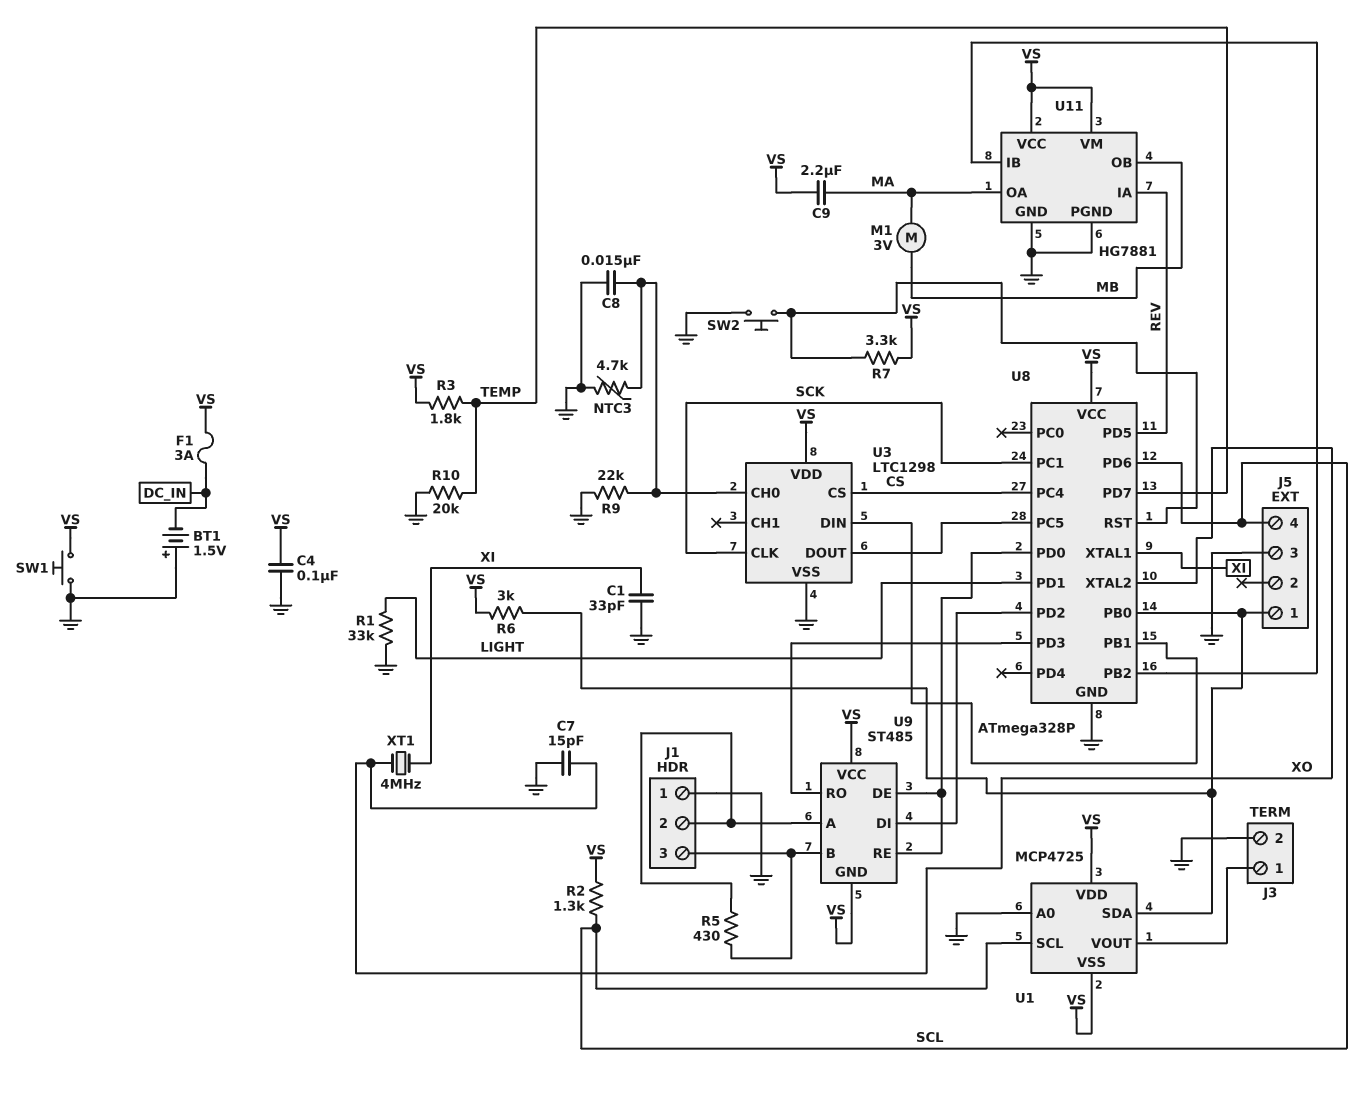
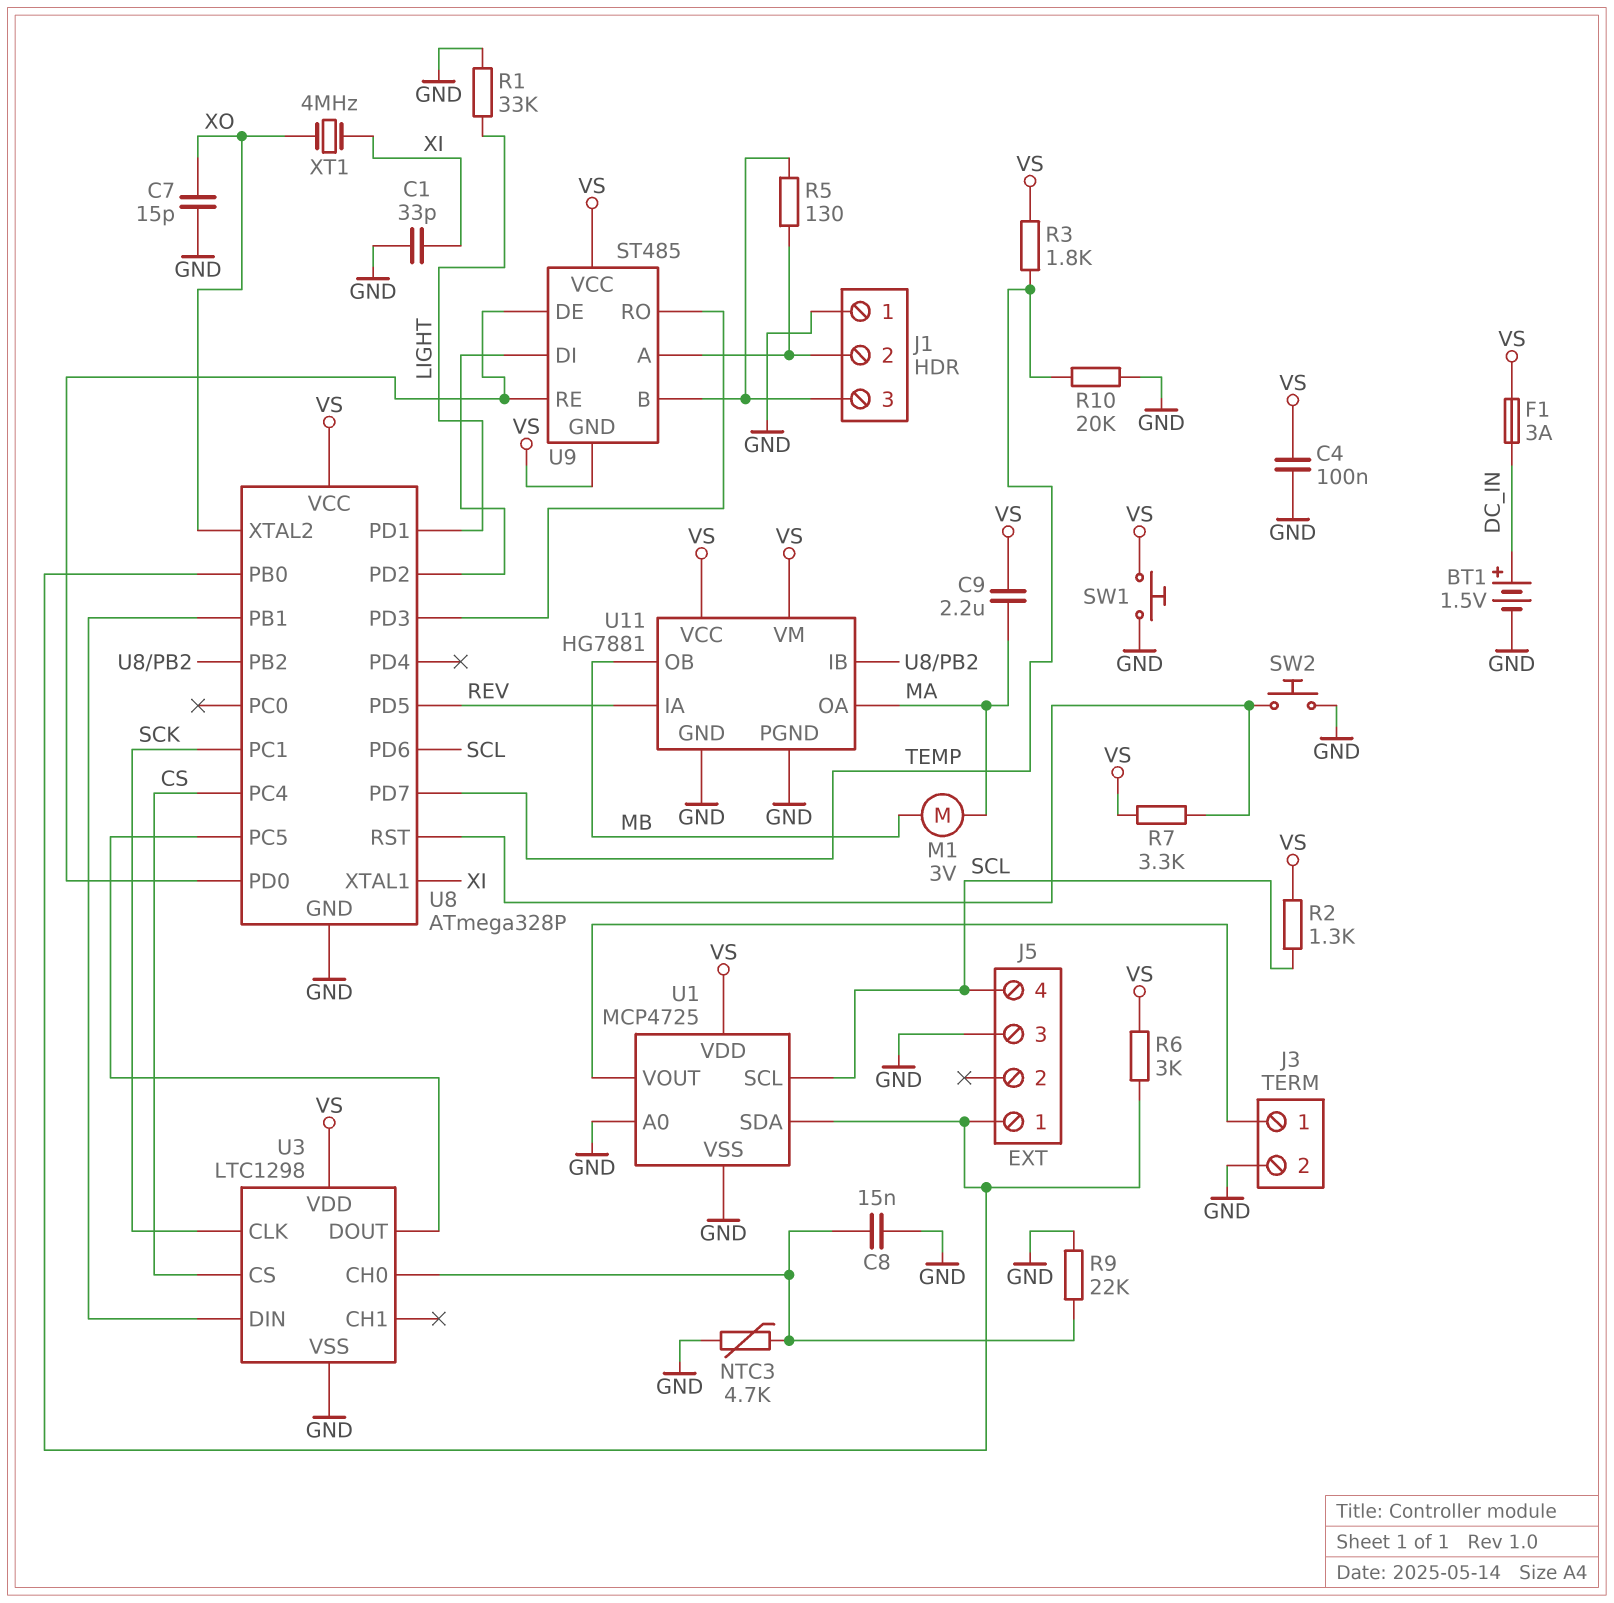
BT1: 1.5V (plus GND, minus DC_IN) -> 1.5V (plus DC_IN, minus GND)
R5: 430 (J1/2, J1/3) -> 130 (J1/2, J1/3)
U1 pin VSS: VS -> GND

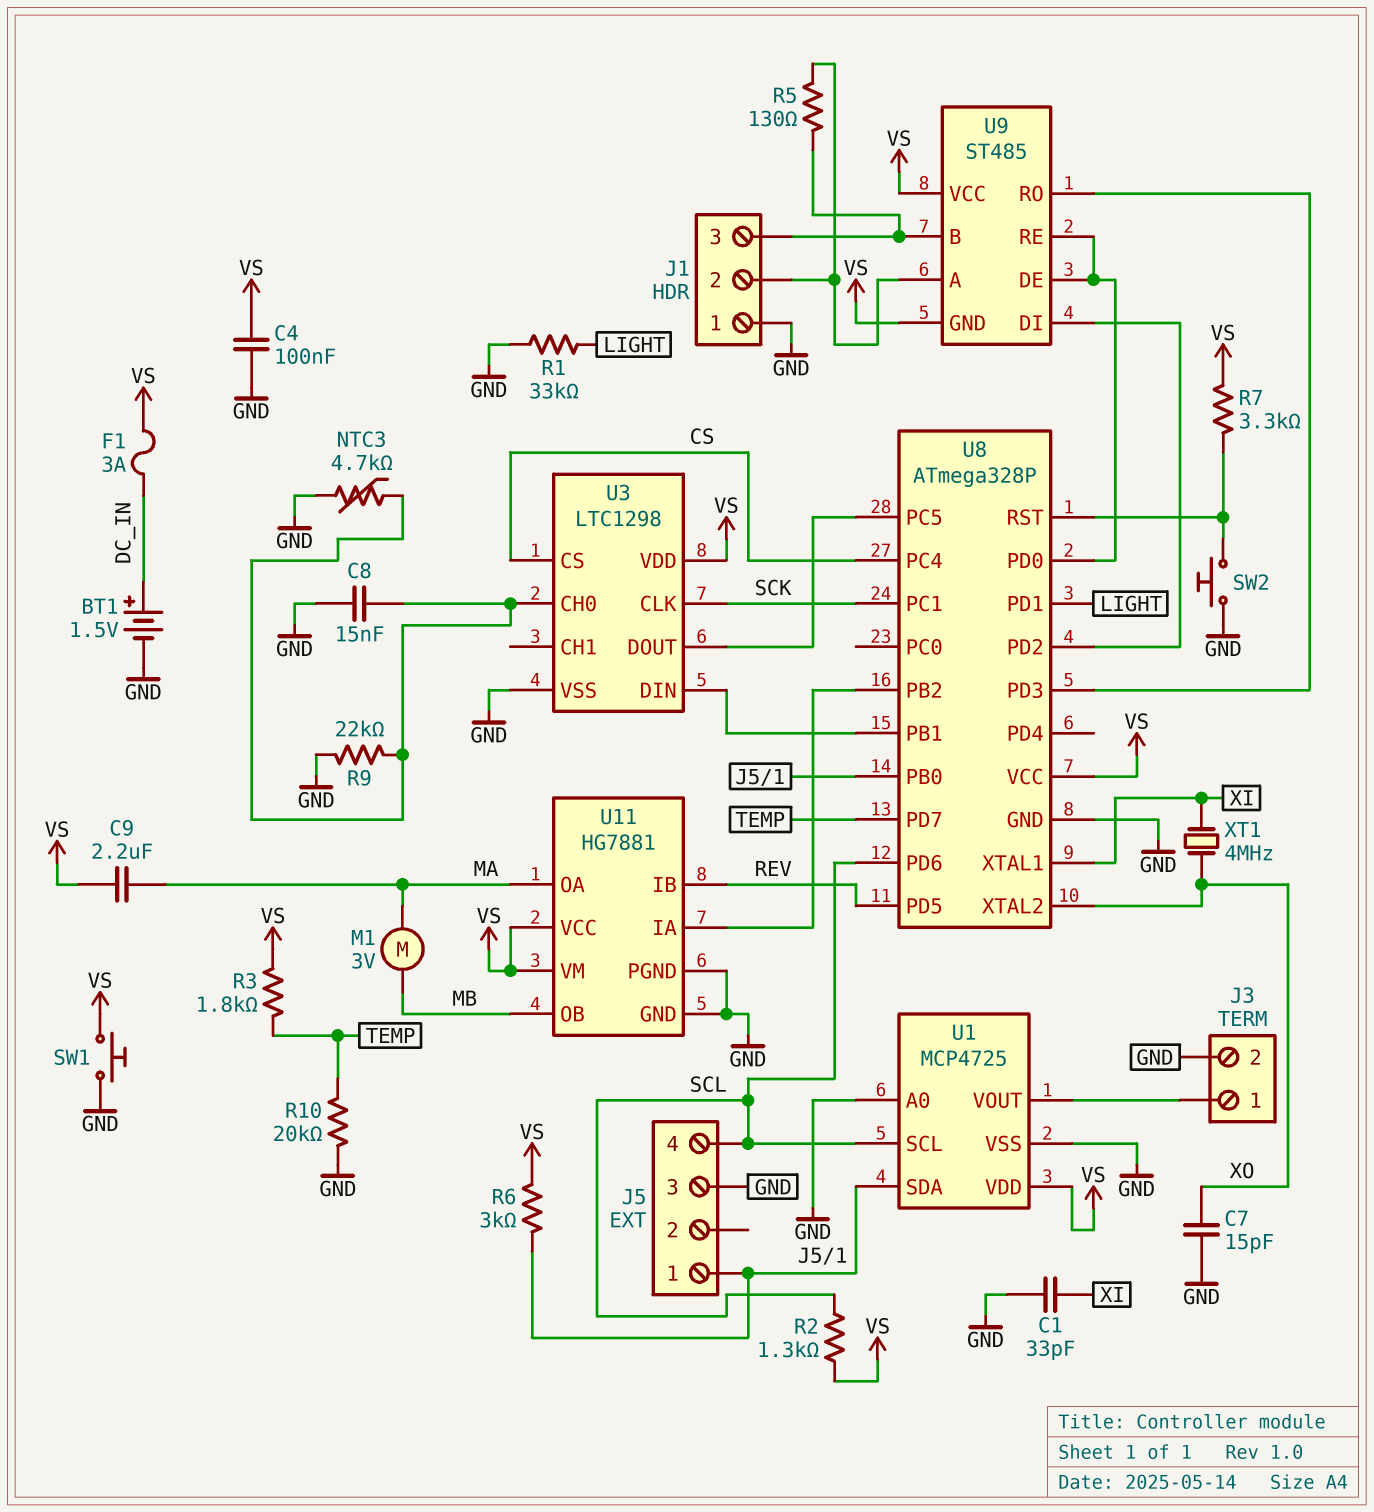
U11 pin IA: REV -> U8/PB2
U11 pin IB: U8/PB2 -> REV

